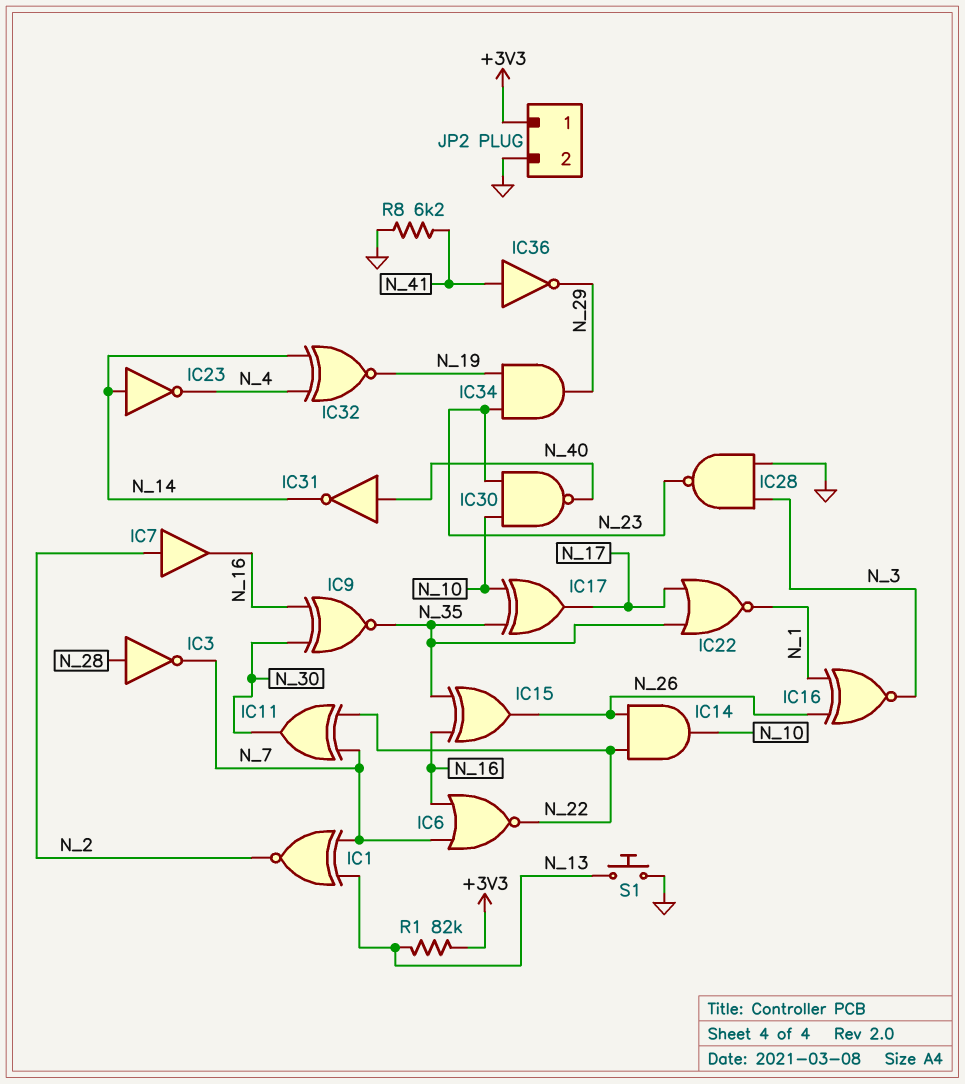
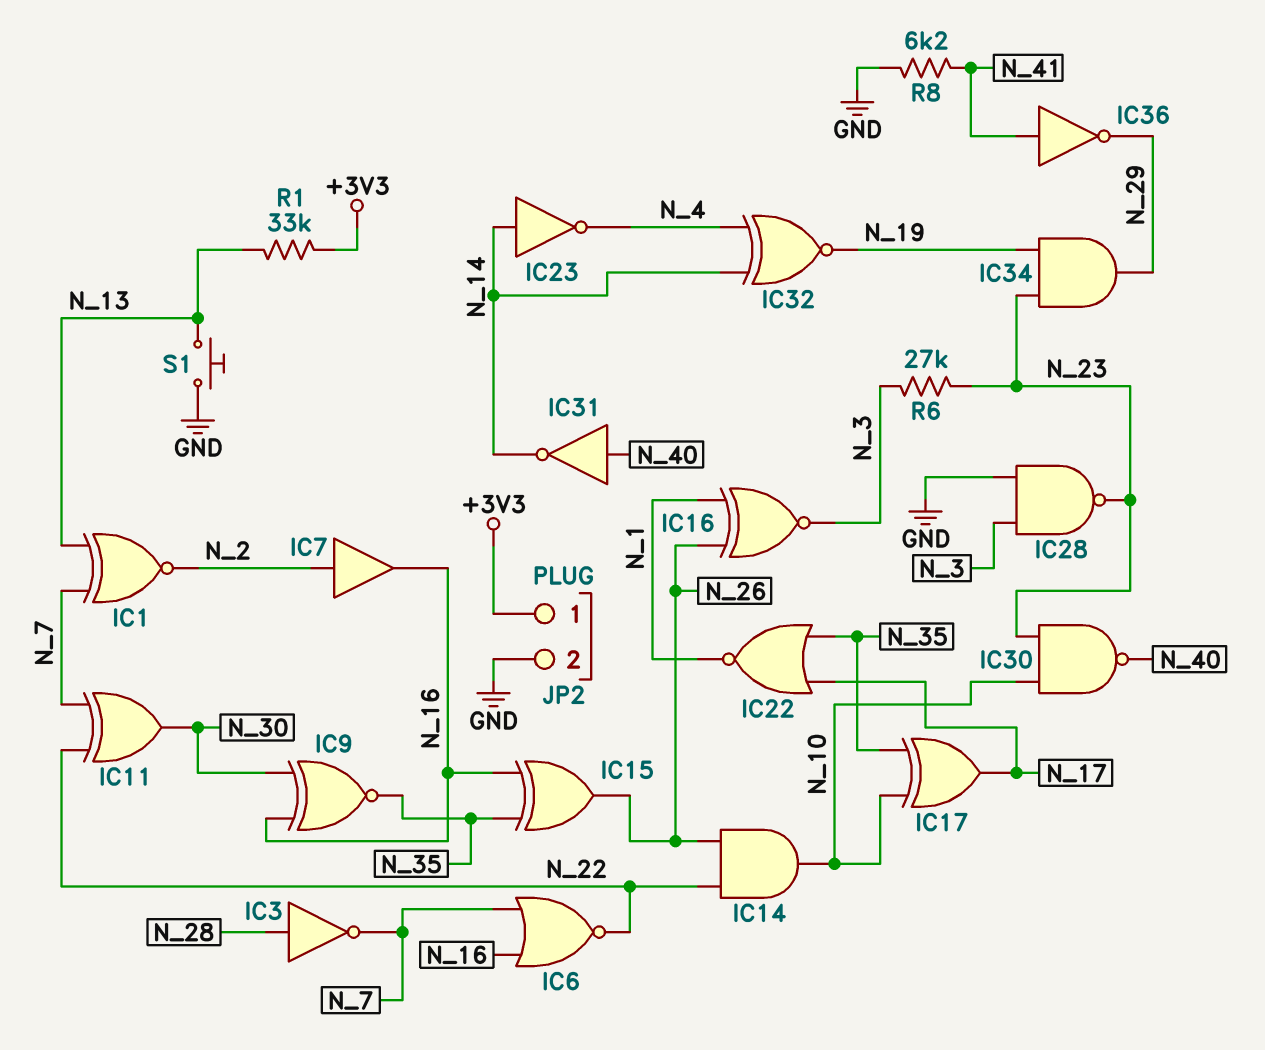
R1: 82k (+3V3, N_13) -> 33k (+3V3, N_13)
R6: none -> 27k (N_3, N_23)

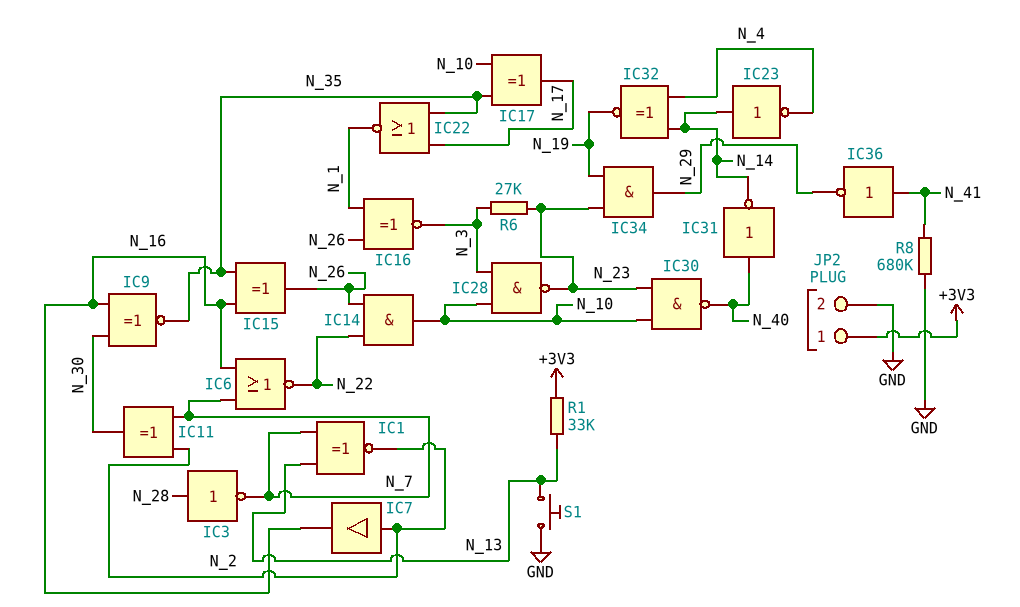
IC11: XOR (in N_7, in N_22, out N_30) -> XOR (in N_2, in N_7, out N_30)
IC28: NAND (in GND, in N_3, out N_23) -> NAND (in N_3, in N_10, out N_23)
R8: 6.2k (GND, N_41) -> 680k (GND, N_41)

